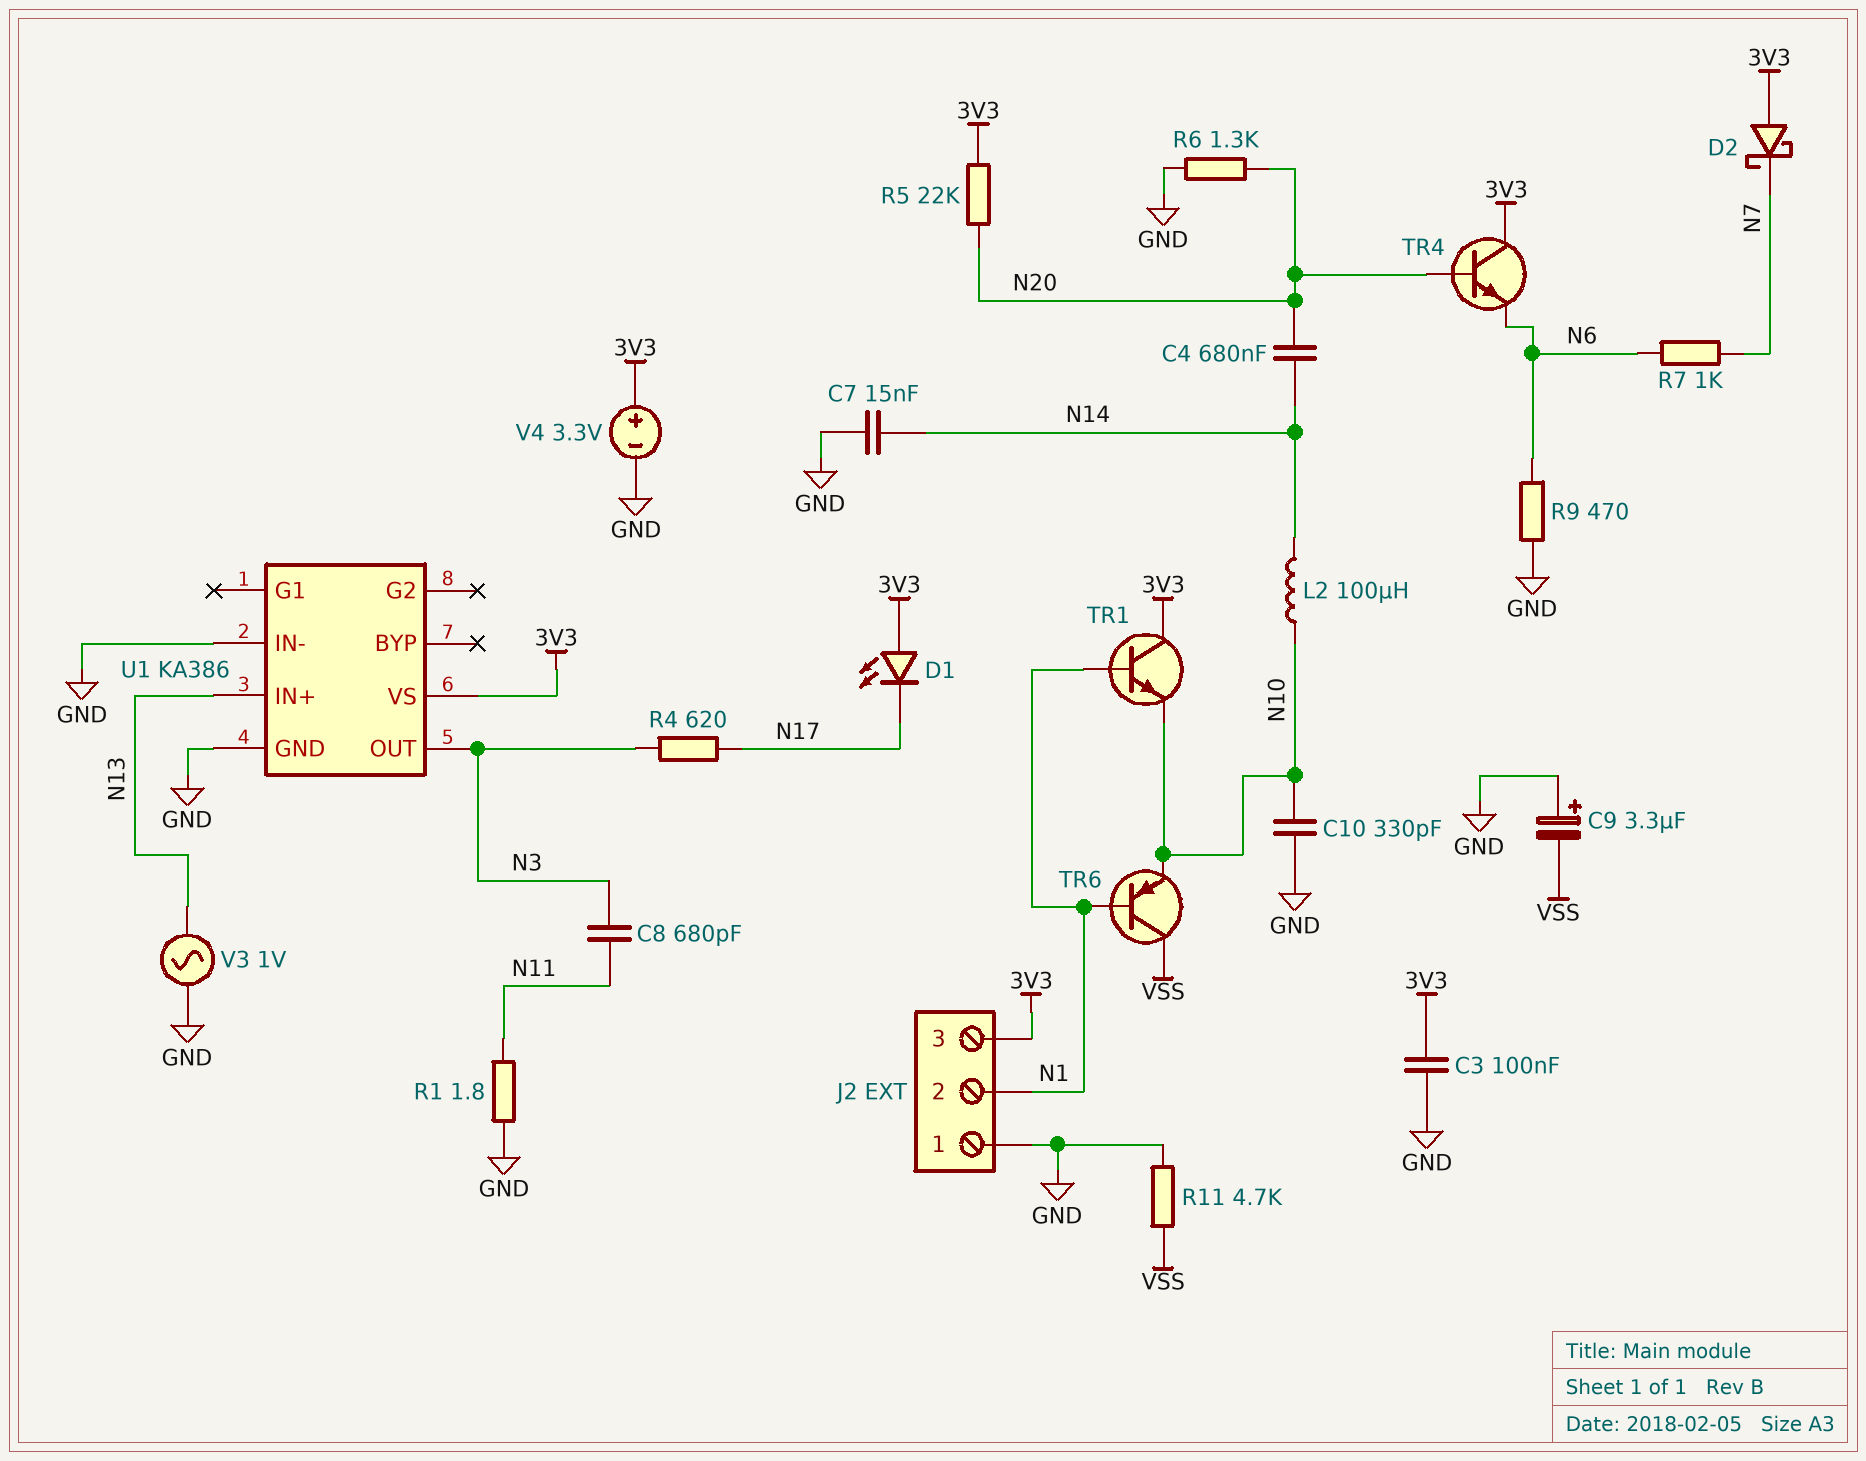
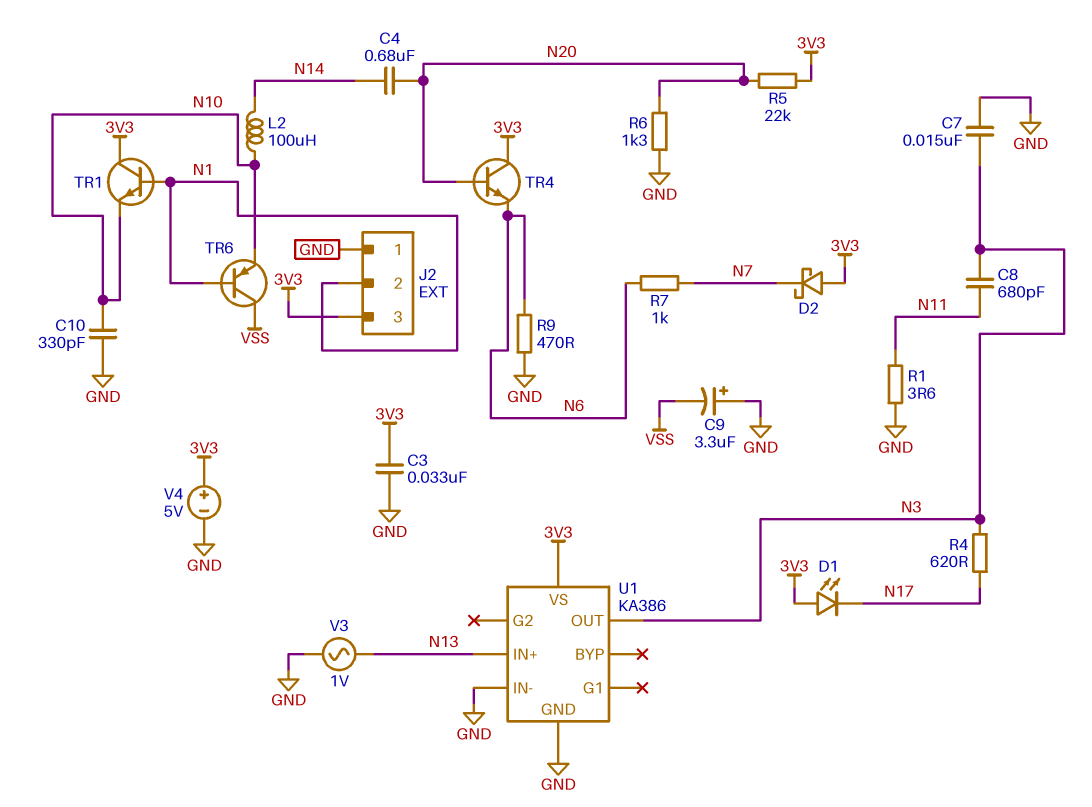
C3: 100nF (3V3, GND) -> 33nF (3V3, GND)
C7: 15nF (GND, N14) -> 15nF (GND, N3)
R1: 1.8 (GND, N11) -> 3.6 (GND, N11)
R11: 4.7k (GND, VSS) -> none
V4: 3.3V (plus 3V3, minus GND) -> 5V (plus 3V3, minus GND)

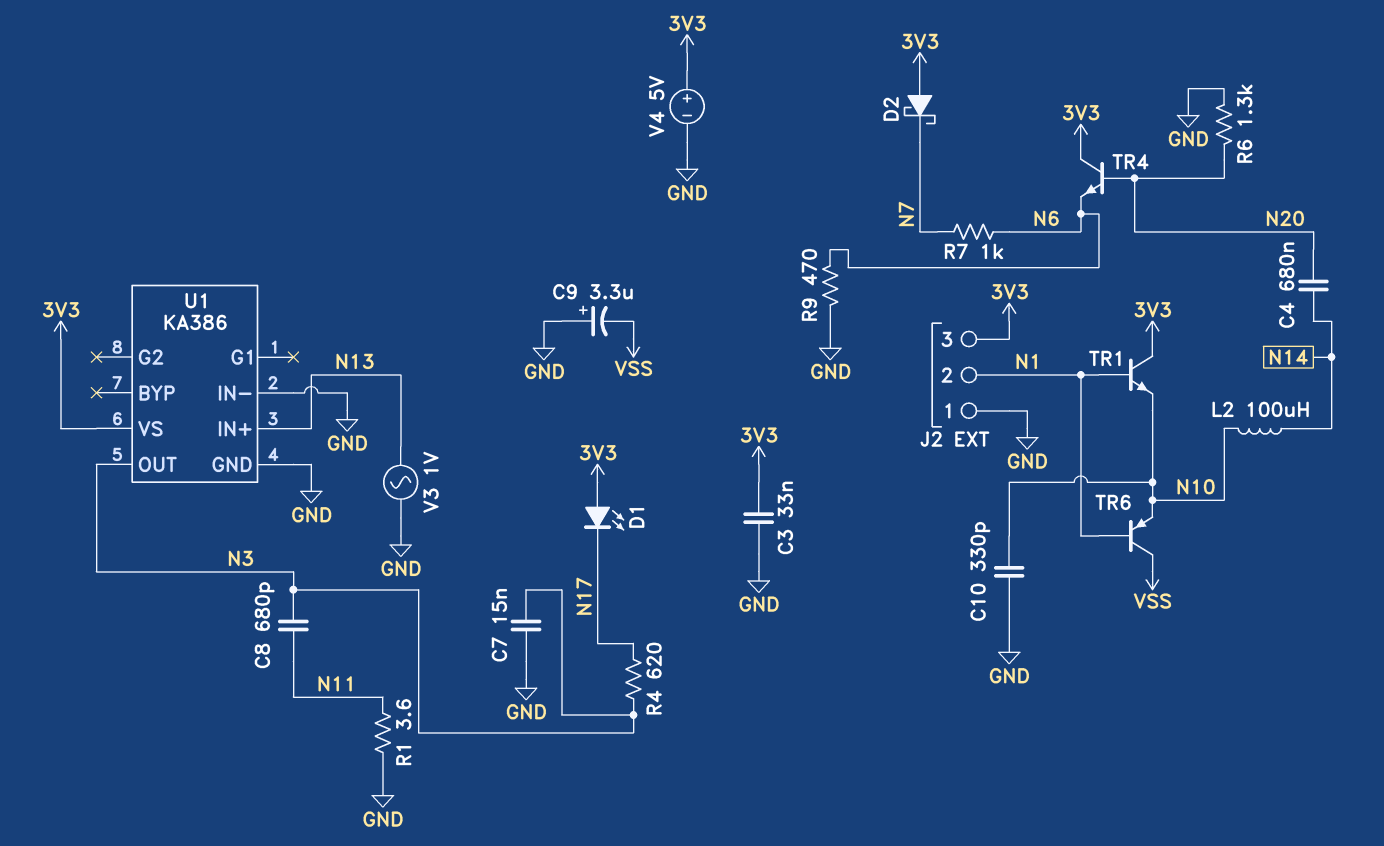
R5: 22k (3V3, N20) -> none

